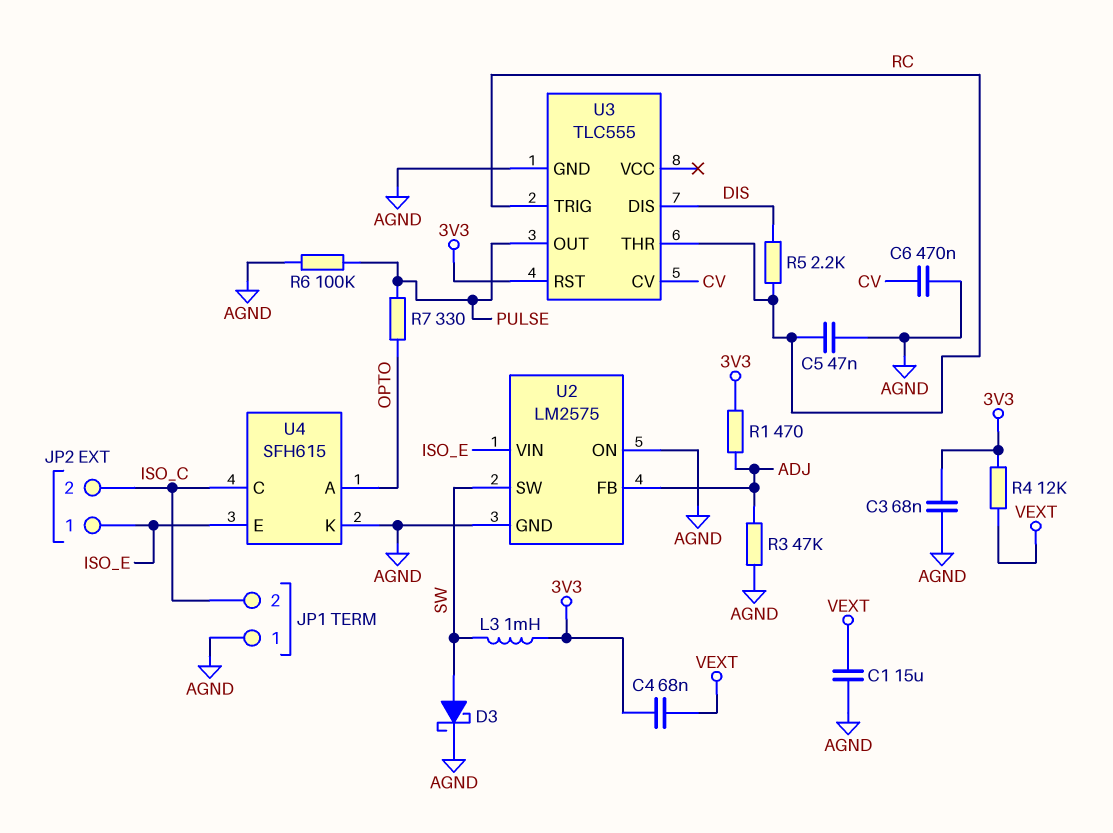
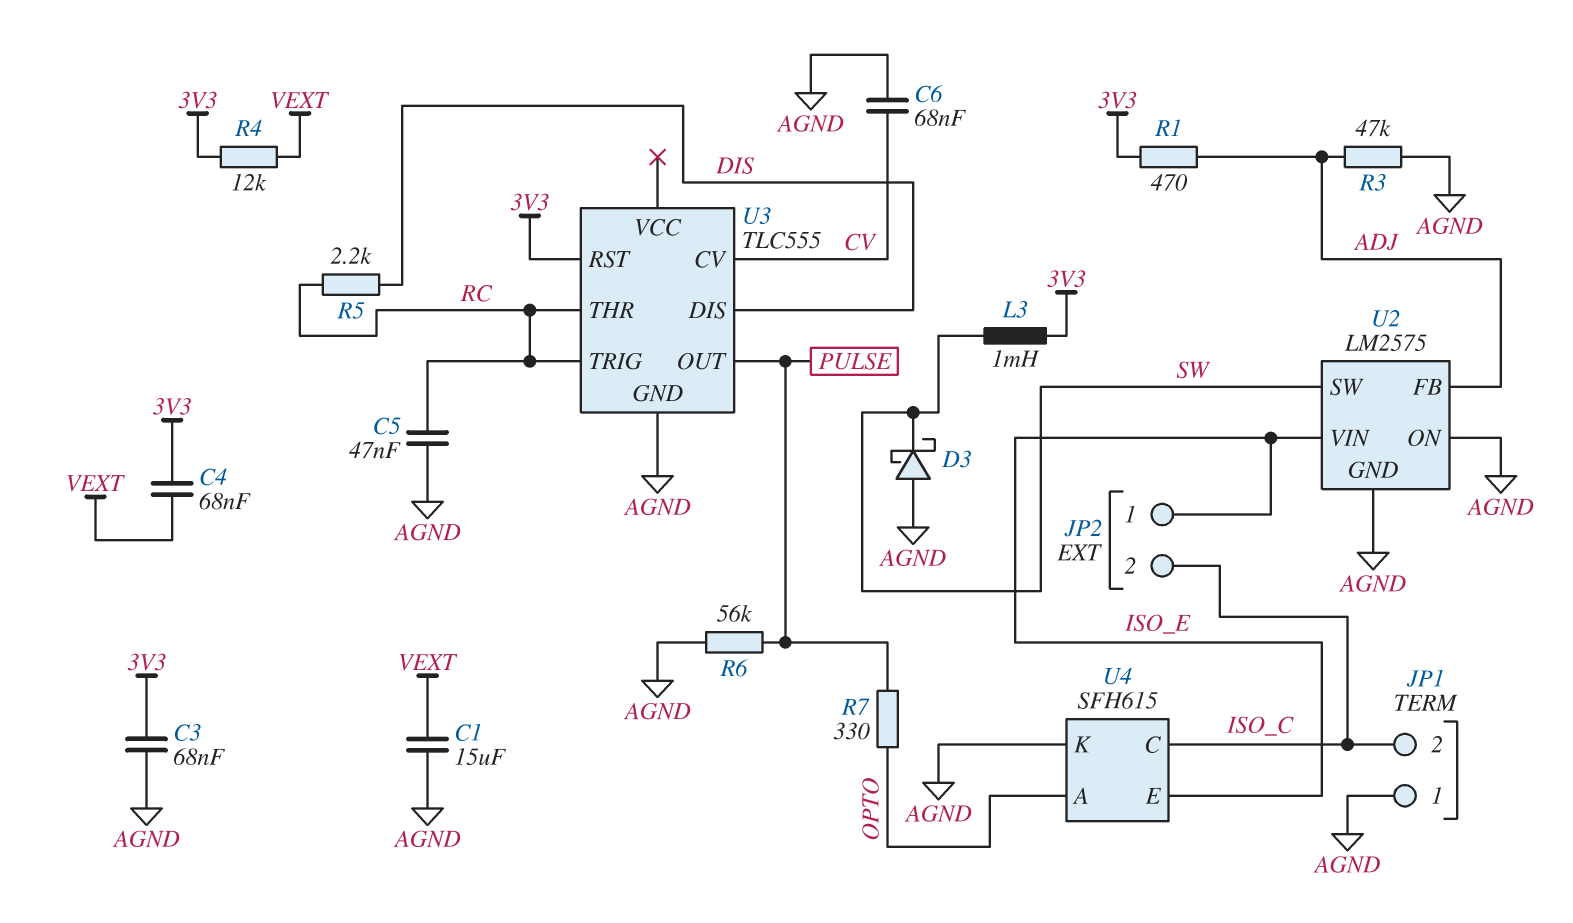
C6: 470nF (AGND, CV) -> 68nF (AGND, CV)
D3: schottky (A SW, K AGND) -> schottky (A AGND, K SW)
R6: 100k (AGND, PULSE) -> 56k (AGND, PULSE)

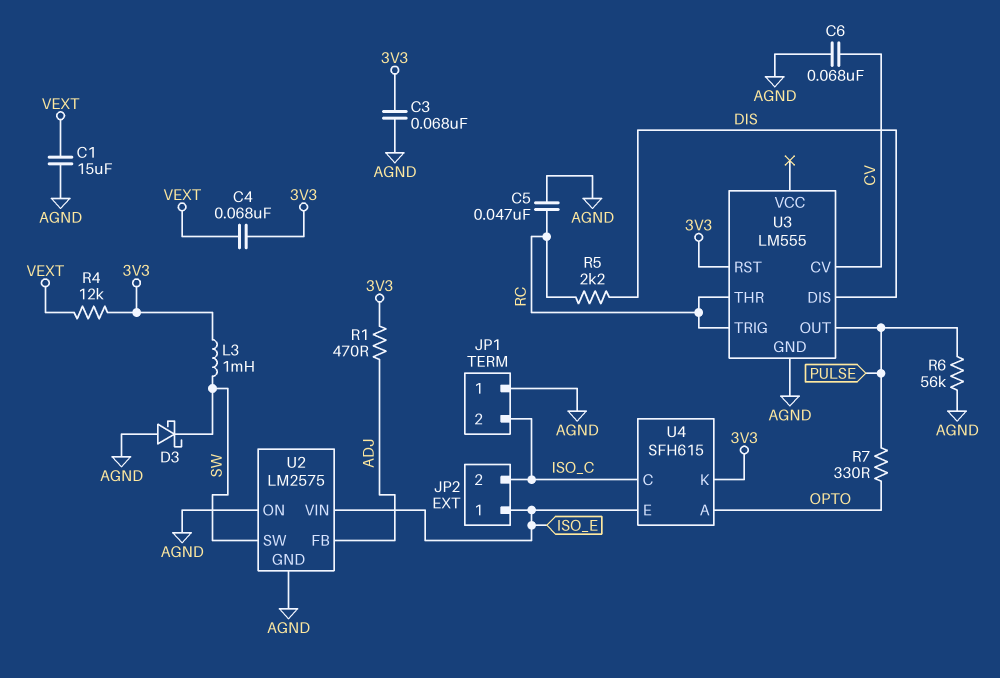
R3: 47k (ADJ, AGND) -> none
U3: TLC555 -> LM555
U4 pin K: AGND -> 3V3

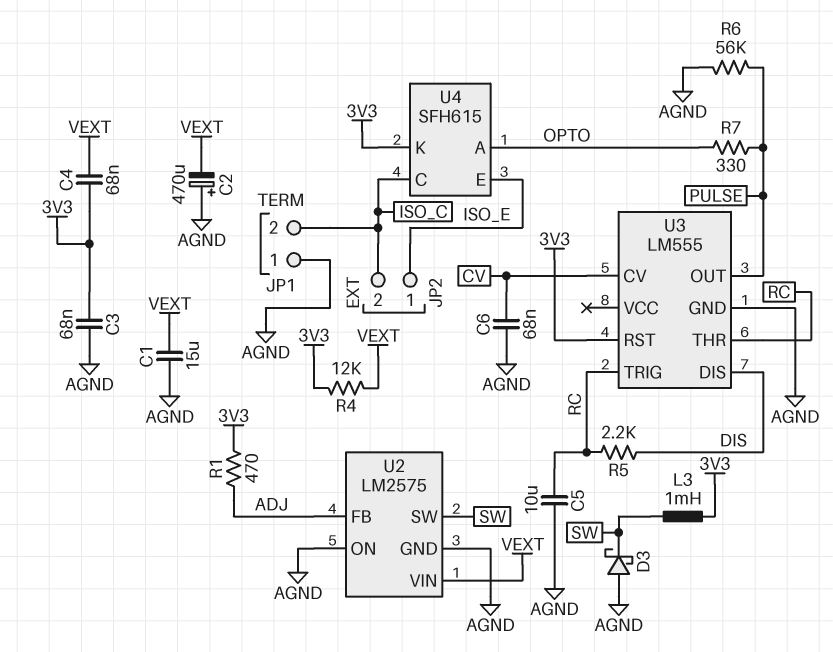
C2: none -> 470uF (plus AGND, minus VEXT)
C5: 47nF (AGND, RC) -> 10uF (AGND, RC)
U2 pin VIN: ISO_E -> VEXT

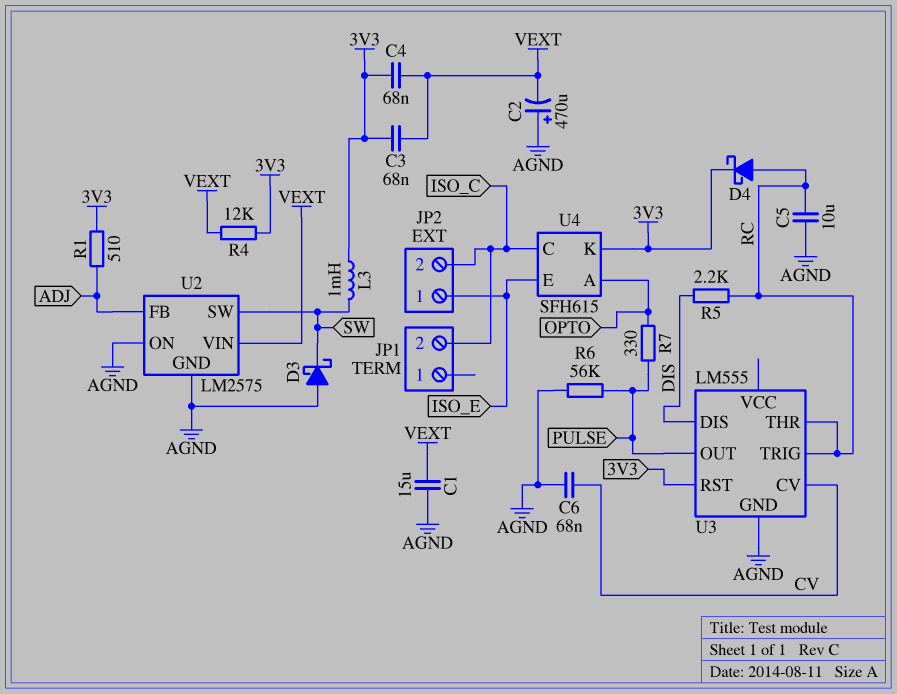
C3: 68nF (3V3, AGND) -> 68nF (3V3, VEXT)
D4: none -> schottky (A RC, K 3V3)
JP1 pin 1: AGND -> none
R1: 470 (3V3, ADJ) -> 510 (3V3, ADJ)

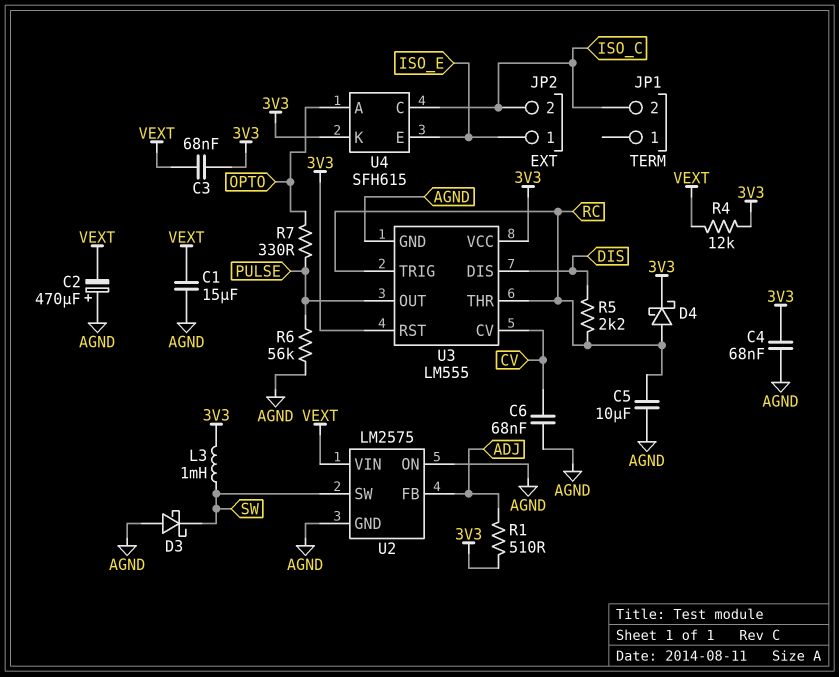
C4: 68nF (3V3, VEXT) -> 68nF (3V3, AGND)
U3 pin VCC: none -> 3V3

